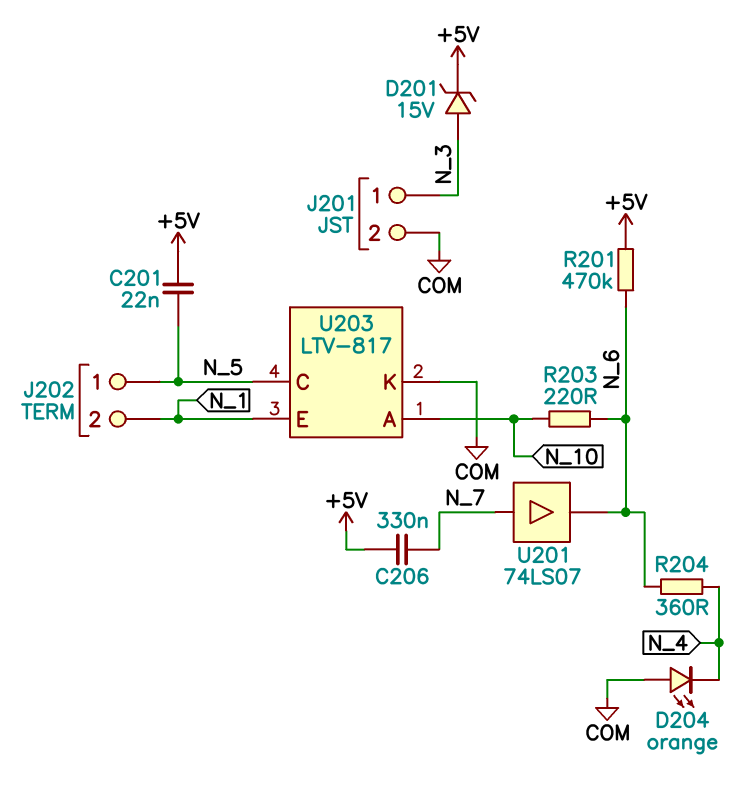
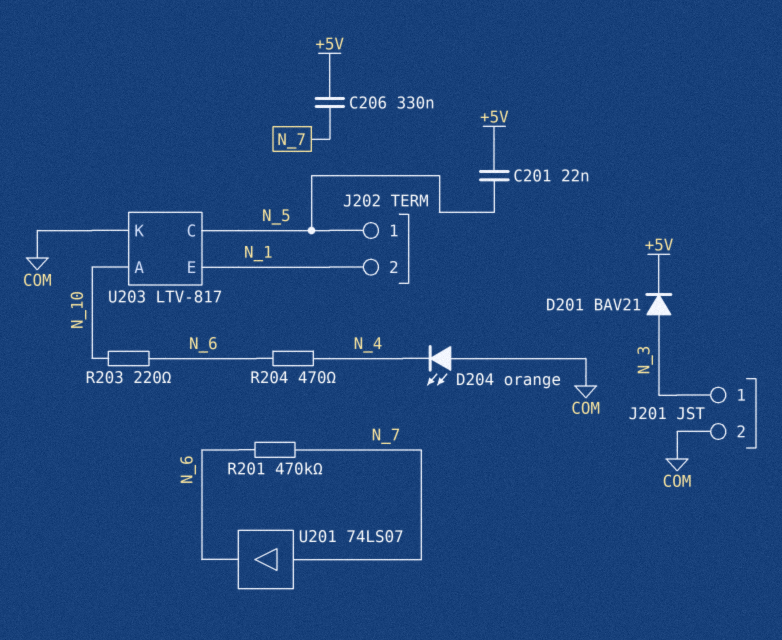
D201: zener 15V (A N_3, K +5V) -> diode BAV21 (A N_3, K +5V)
R201: 470k (+5V, N_6) -> 470k (N_6, N_7)
R204: 360 (N_4, N_6) -> 470 (N_4, N_6)

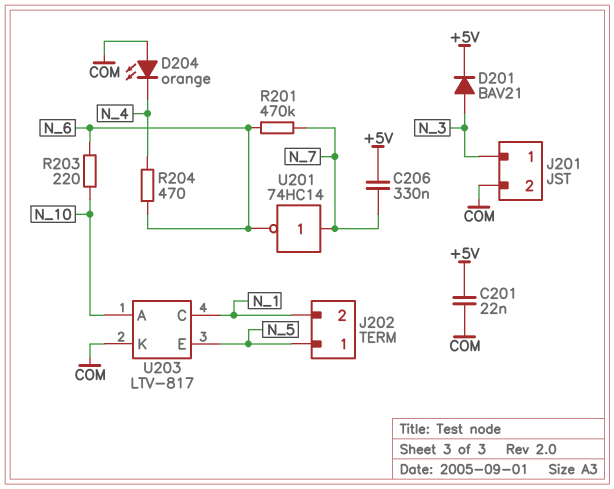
C201: 22nF (+5V, N_5) -> 22nF (+5V, COM)
U201: buffer 74LS07 (in N_7, out N_6) -> NOT 74HC14 (in N_7, out N_6)
U203 pin C: N_5 -> N_1
U203 pin E: N_1 -> N_5

